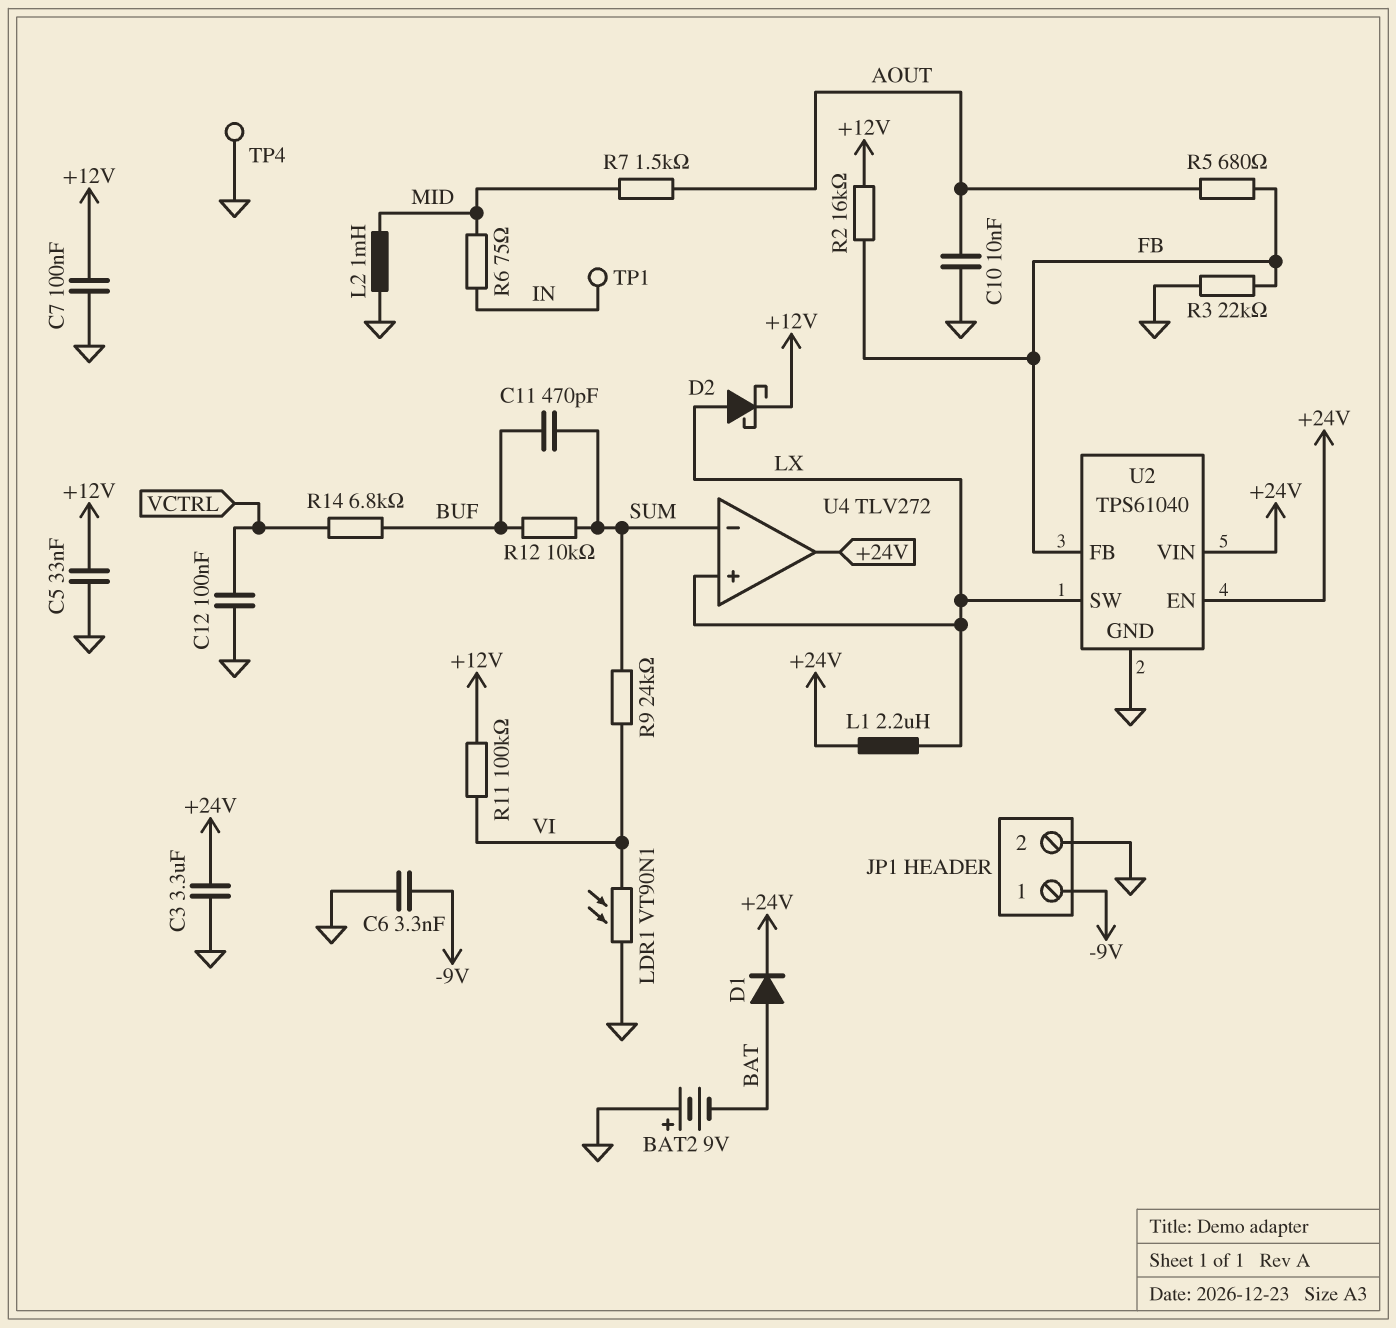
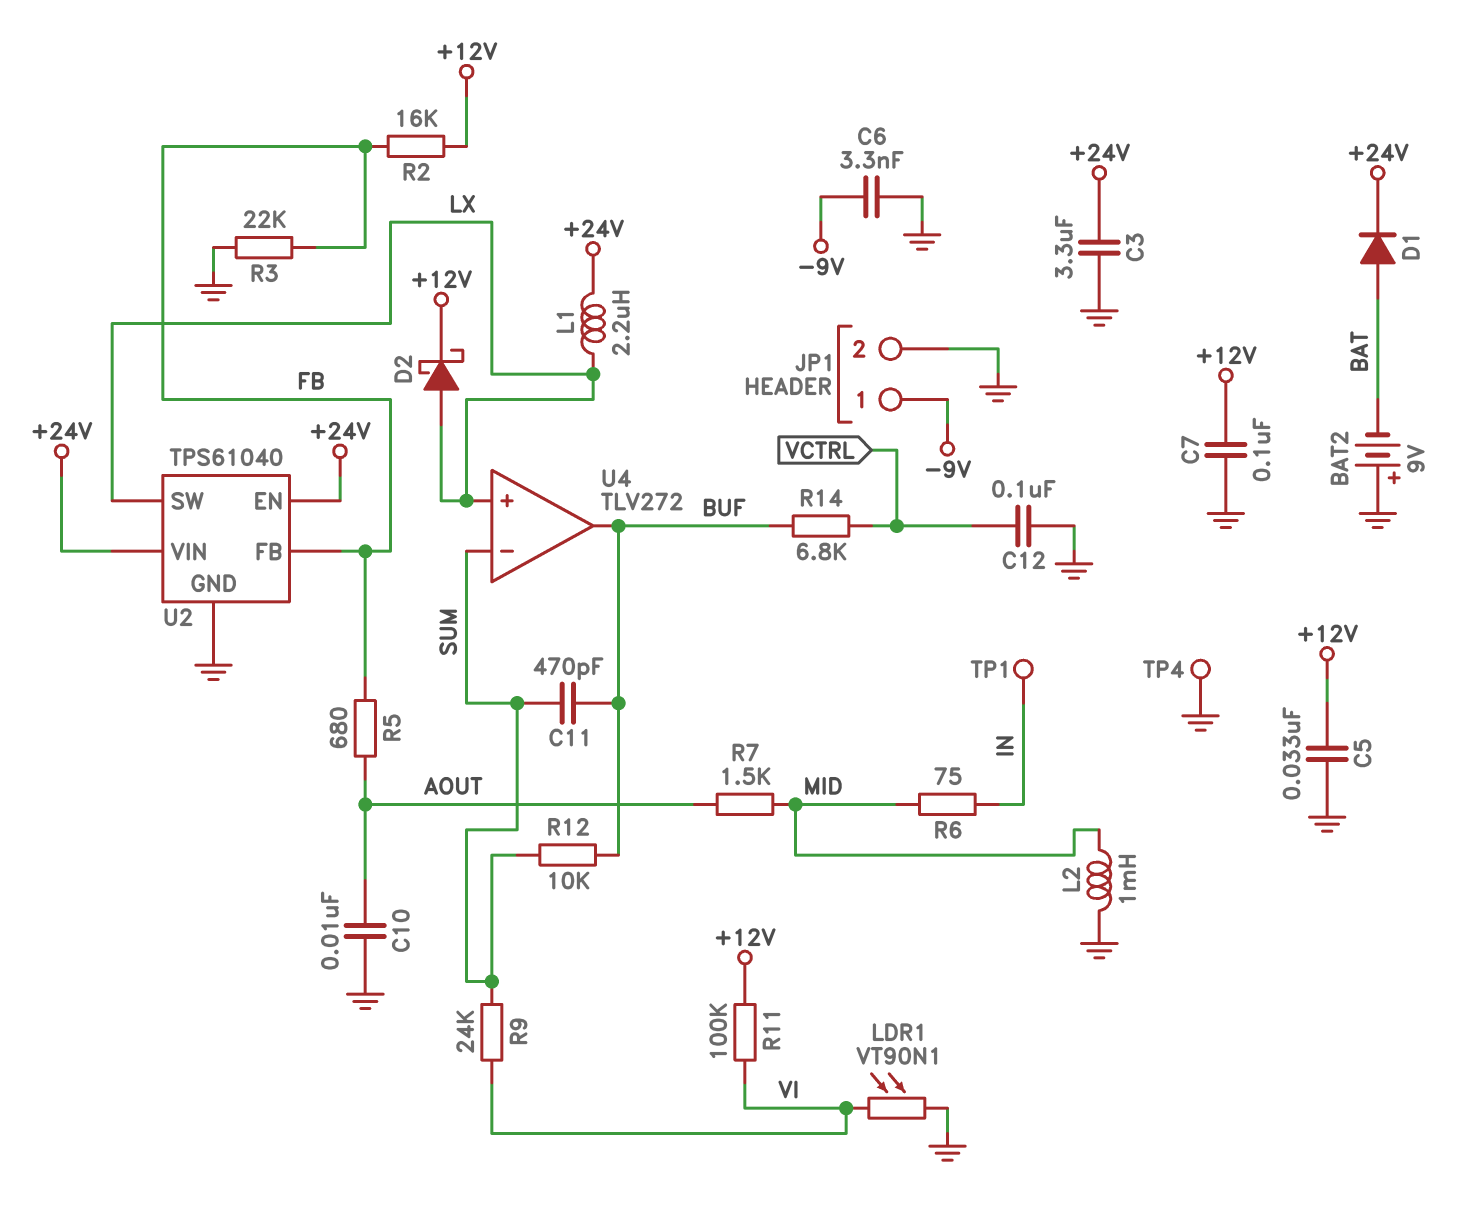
U4 pin out: +24V -> BUF

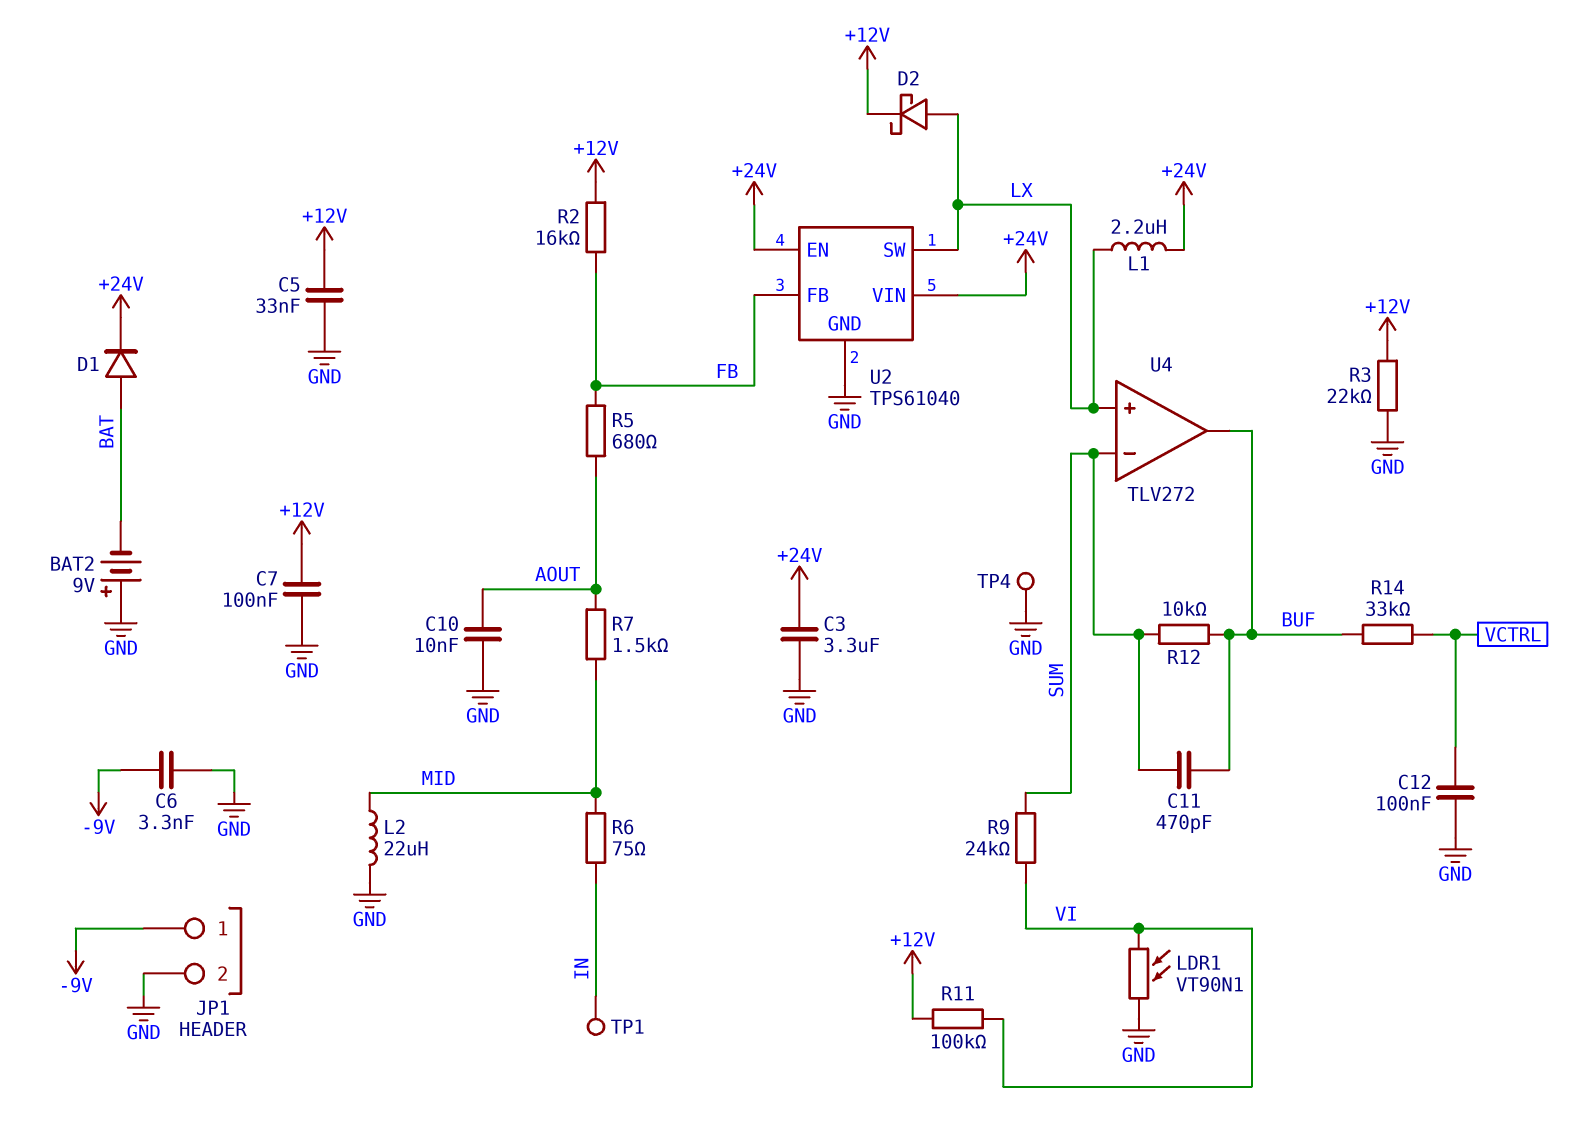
L2: 1mH (GND, MID) -> 22uH (GND, MID)
R3: 22k (FB, GND) -> 22k (+12V, GND)
R14: 6.8k (BUF, VCTRL) -> 33k (BUF, VCTRL)

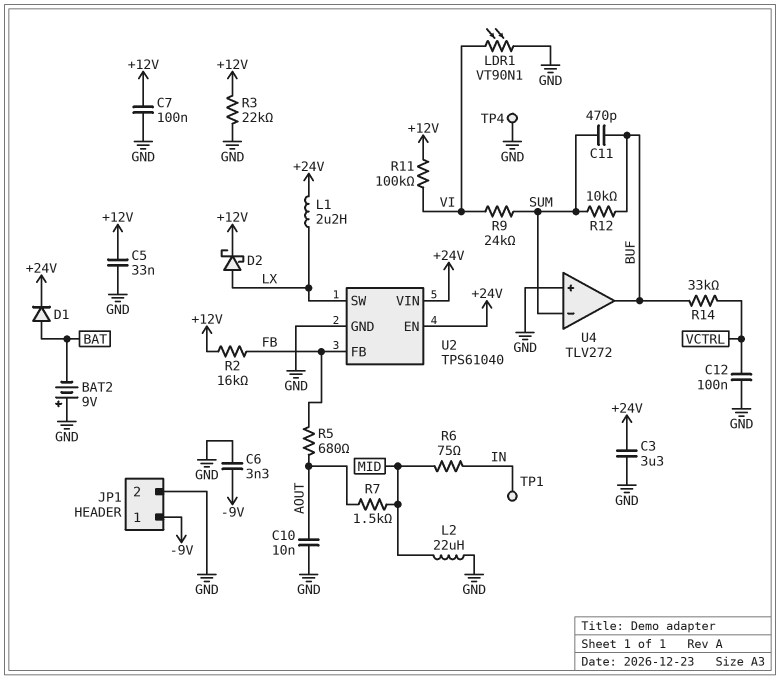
U4 pin in+: LX -> GND

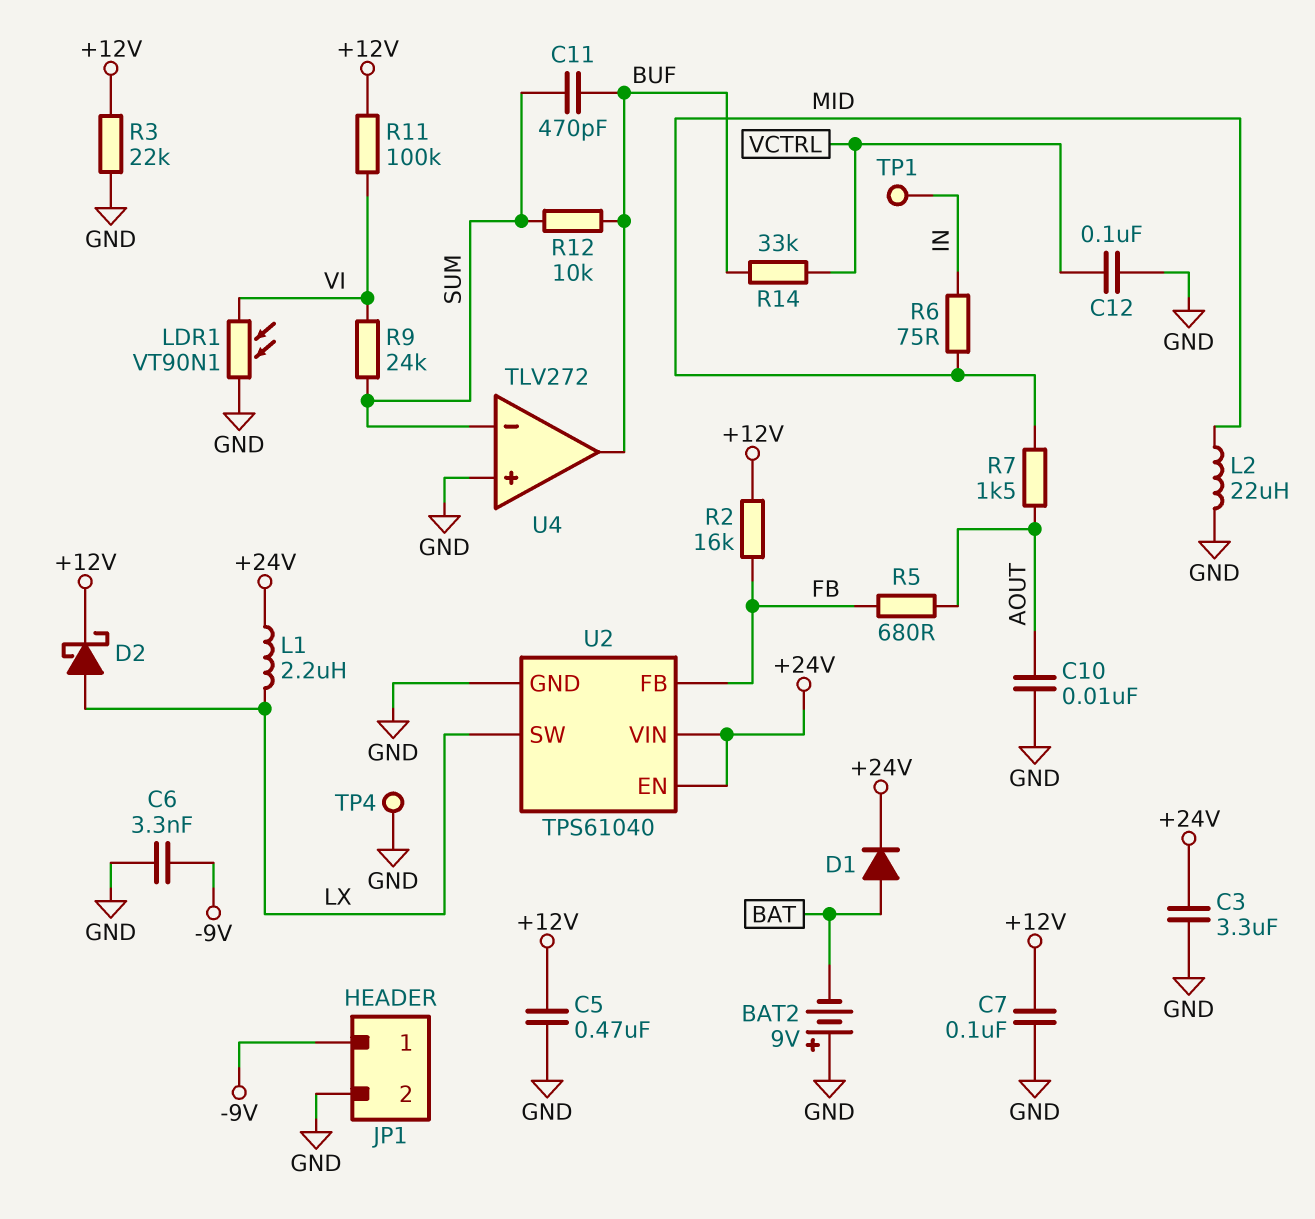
C5: 33nF (+12V, GND) -> 470nF (+12V, GND)

